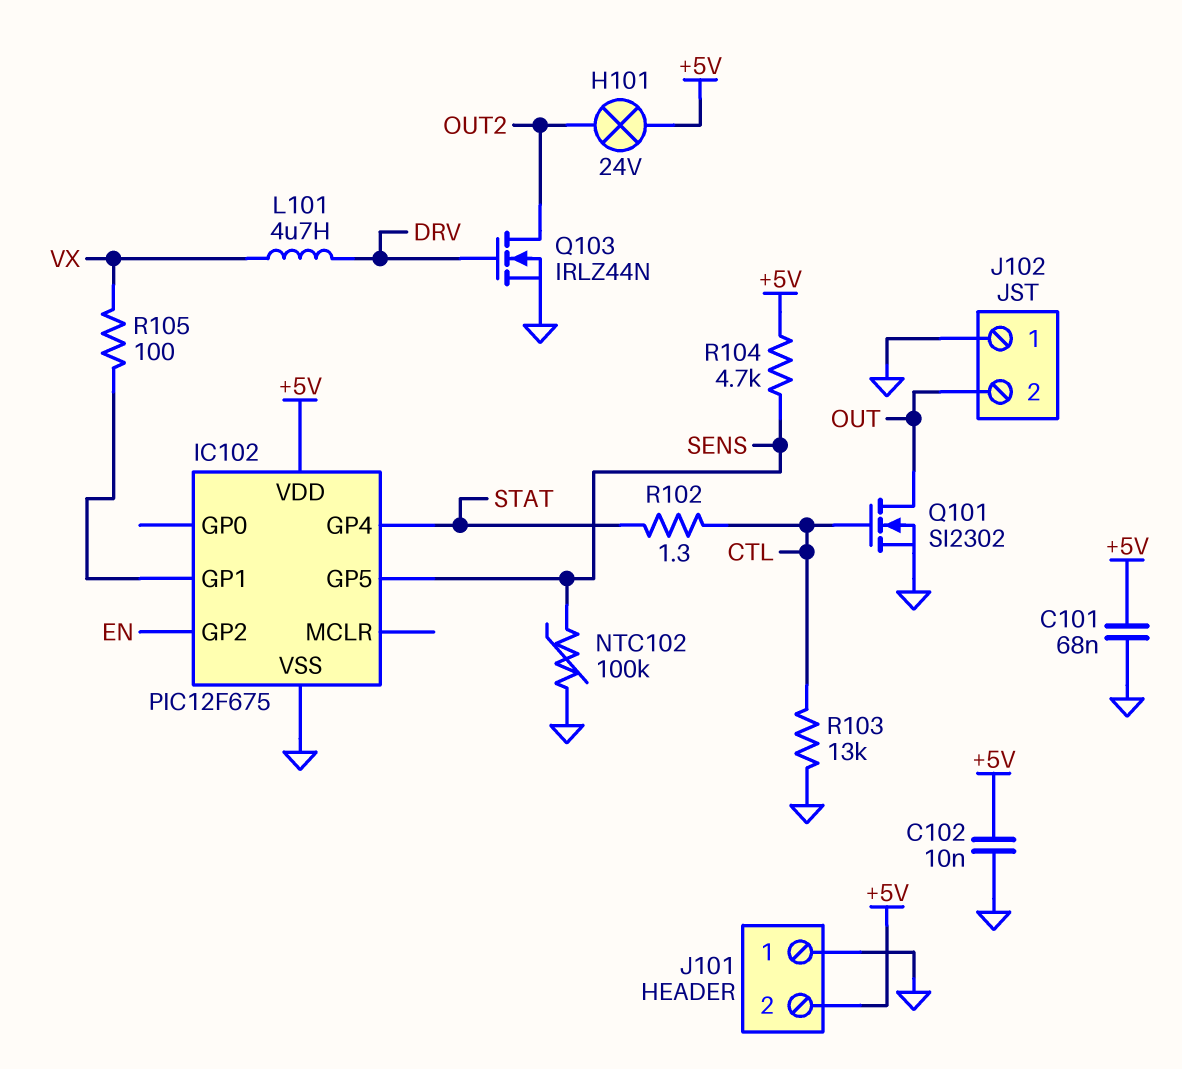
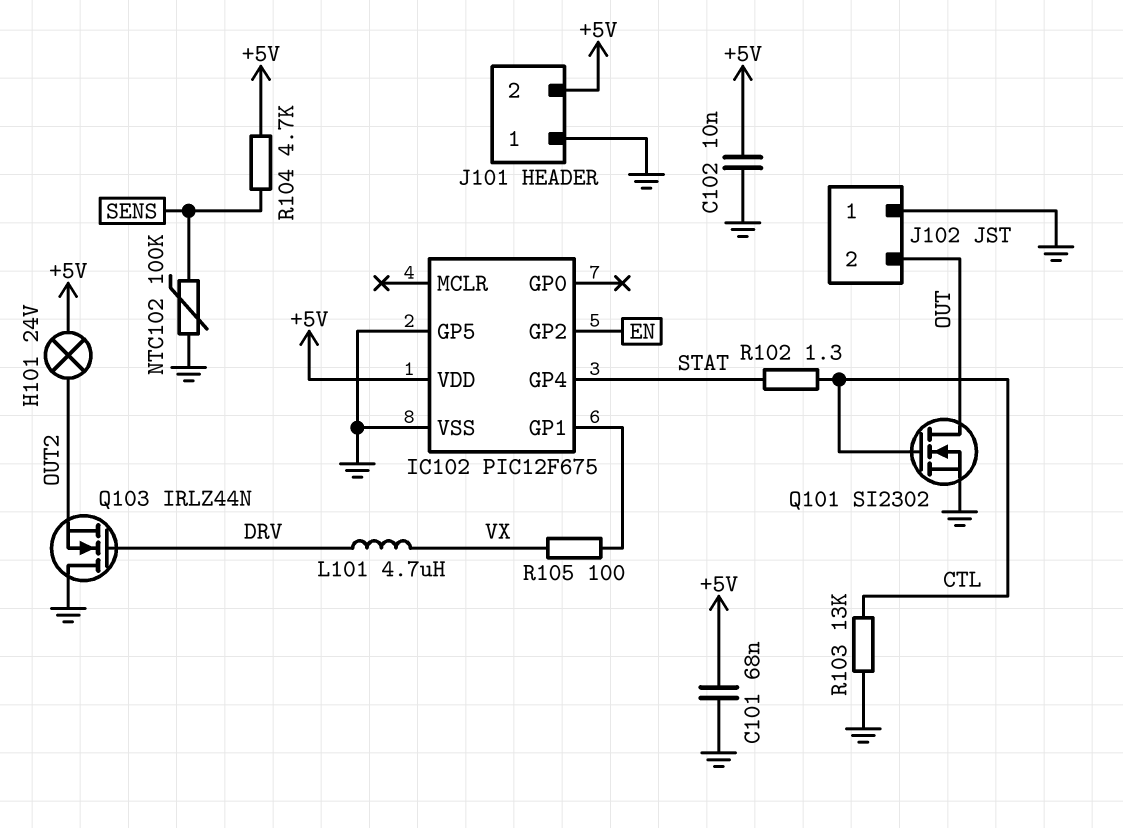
IC102 pin GP5: SENS -> GND
Q103: NMOS IRLZ44N (G DRV, D OUT2, S GND) -> NMOS IRLZ44N (G DRV, D GND, S OUT2)

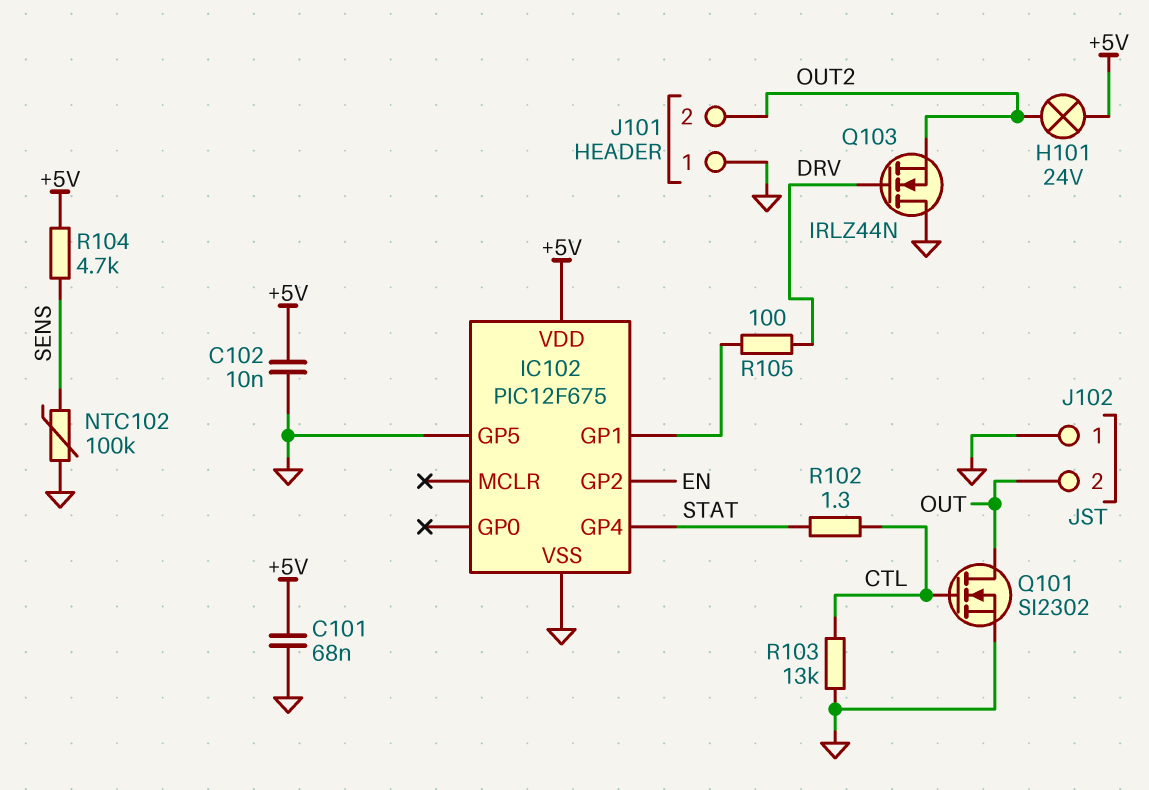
J101 pin 2: +5V -> OUT2
L101: 4.7uH (DRV, VX) -> none
R105: 100 (IC102/GP1, VX) -> 100 (DRV, IC102/GP1)

